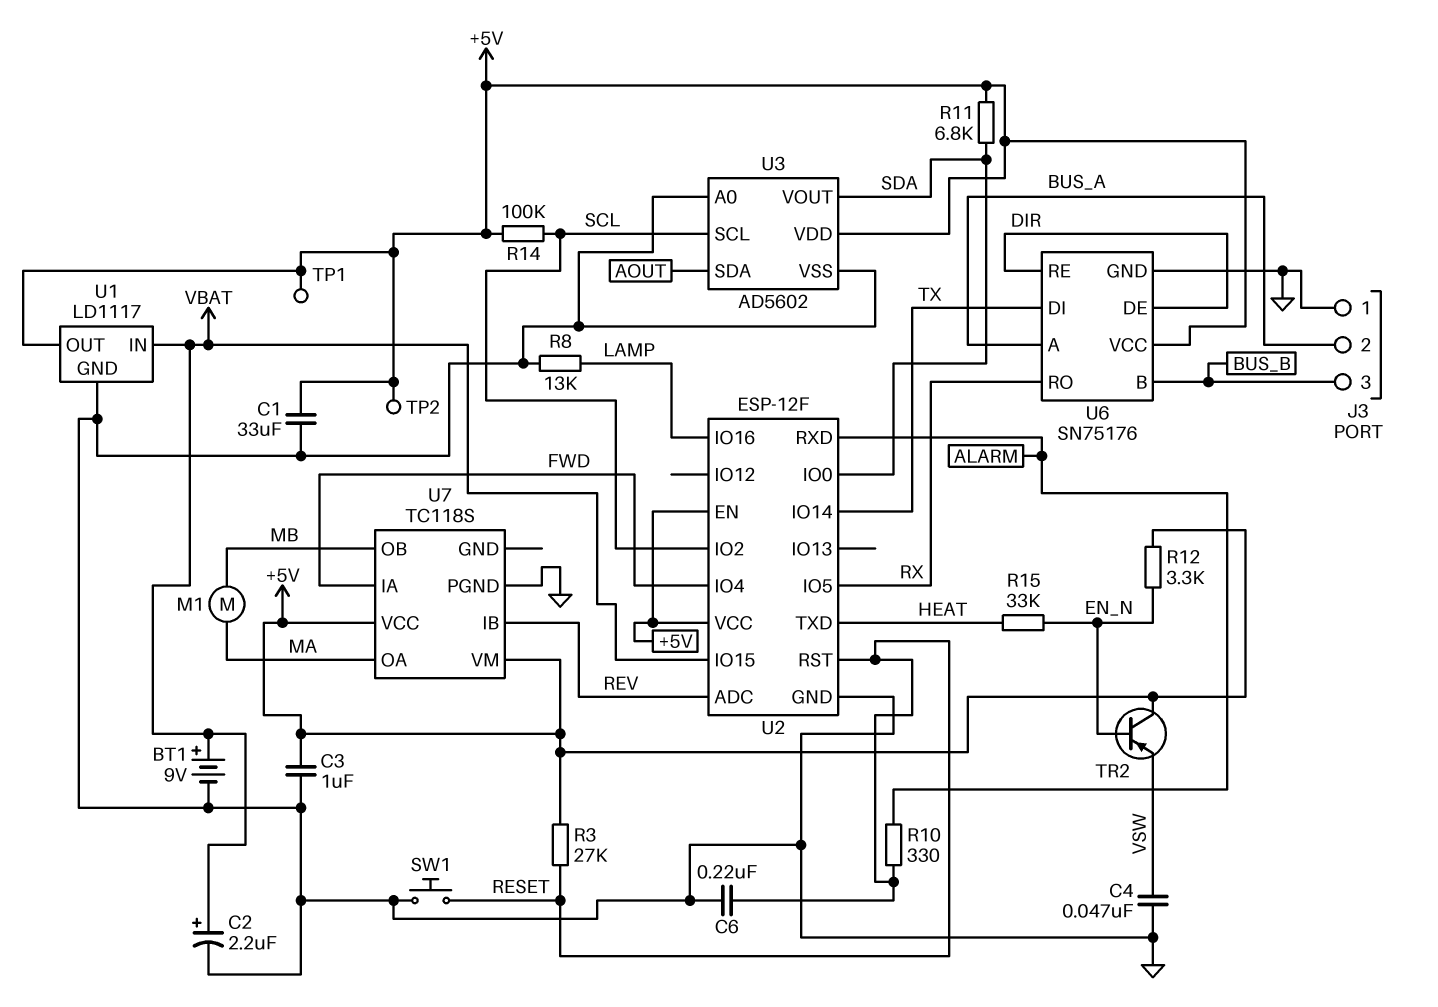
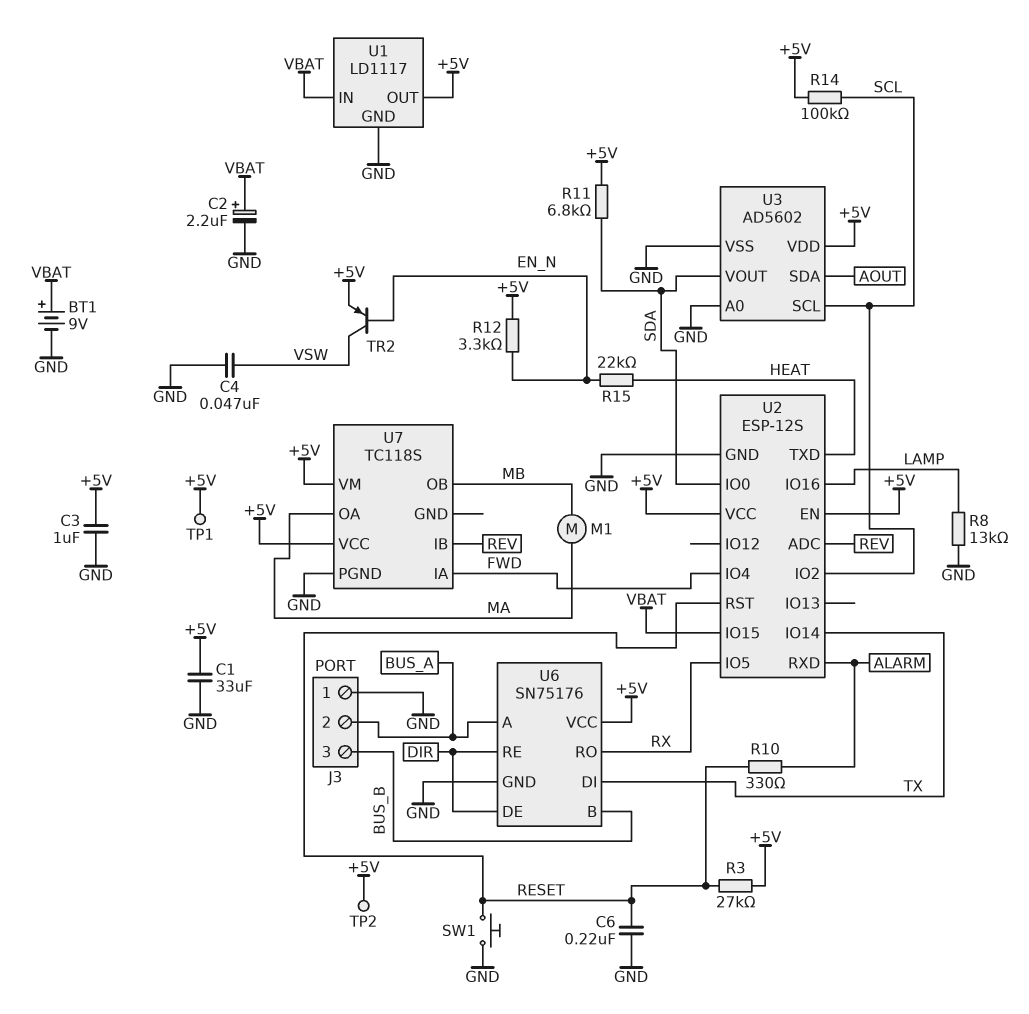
R15: 33k (EN_N, HEAT) -> 22k (EN_N, HEAT)
TR2: PNP (B EN_N, C +5V, E VSW) -> PNP (B EN_N, C VSW, E +5V)
U2: ESP-12F -> ESP-12S

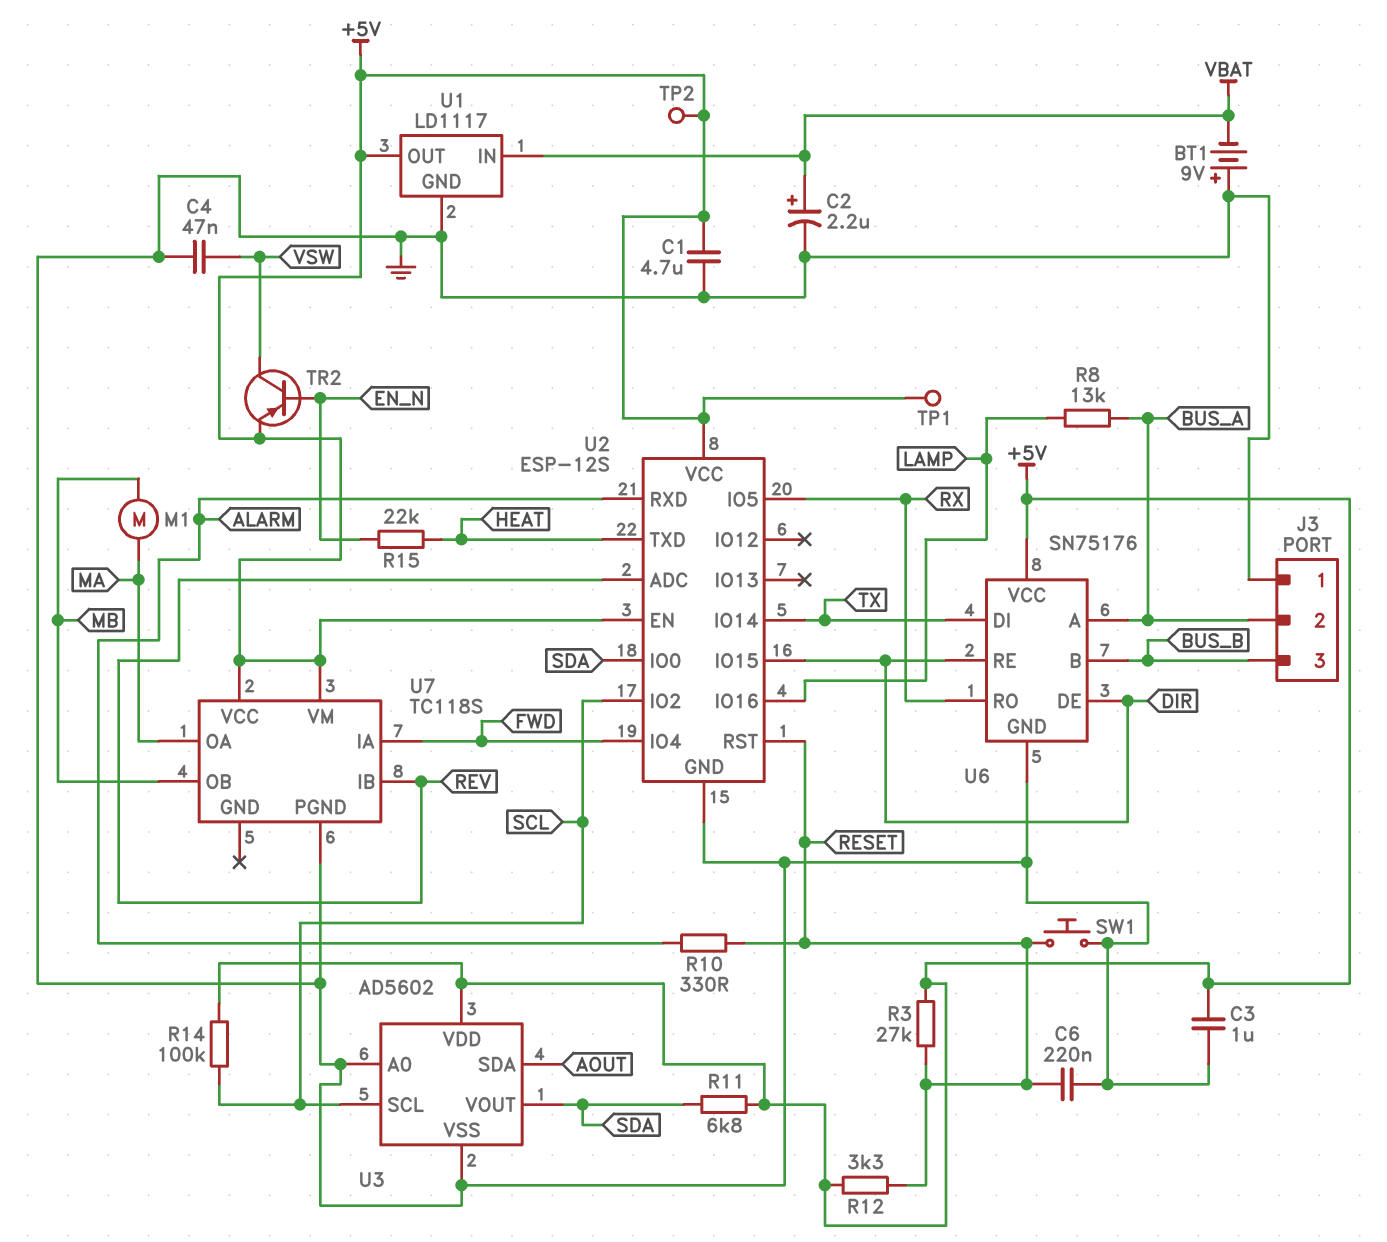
BT1: 9V (plus VBAT, minus GND) -> 9V (plus GND, minus VBAT)
C1: 33uF (+5V, GND) -> 4.7uF (+5V, GND)
R8: 13k (GND, LAMP) -> 13k (BUS_A, LAMP)
R12: 3.3k (+5V, EN_N) -> 3.3k (+5V, RESET)
U2 pin IO15: VBAT -> DIR

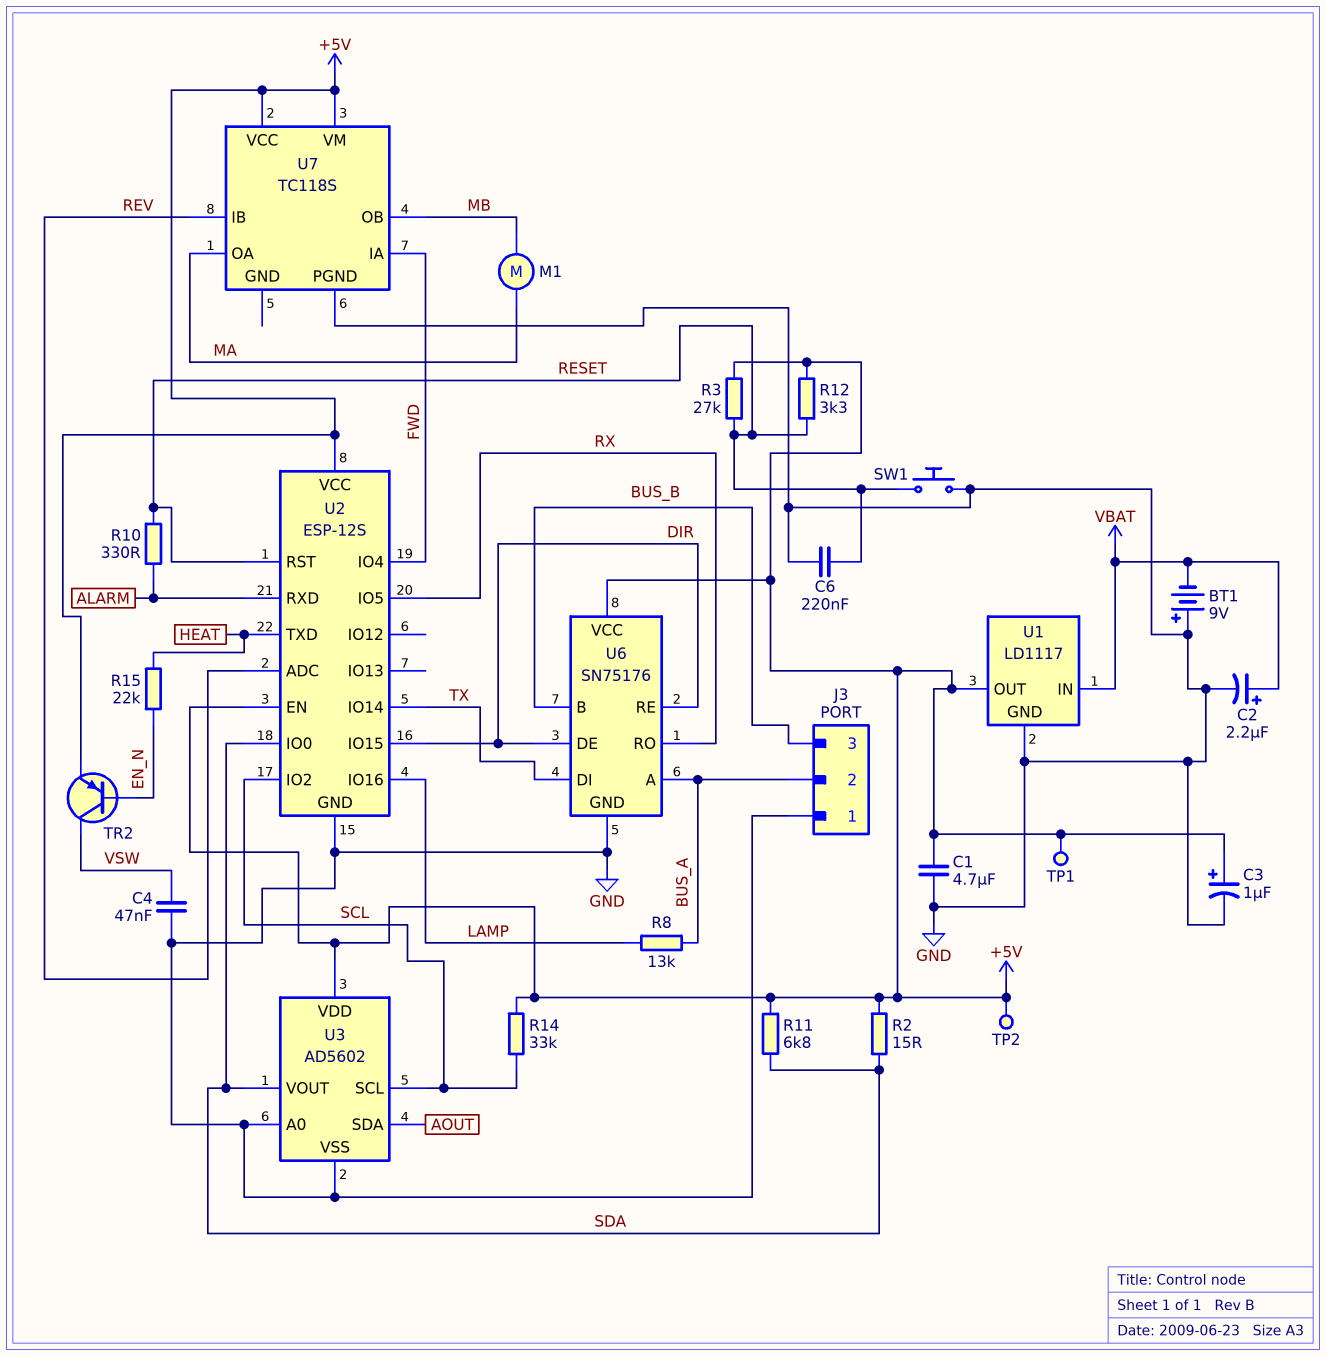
C3: 1uF (+5V, GND) -> 1uF (plus +5V, minus GND)
R2: none -> 15 (+5V, SDA)
R14: 100k (+5V, SCL) -> 33k (+5V, SCL)

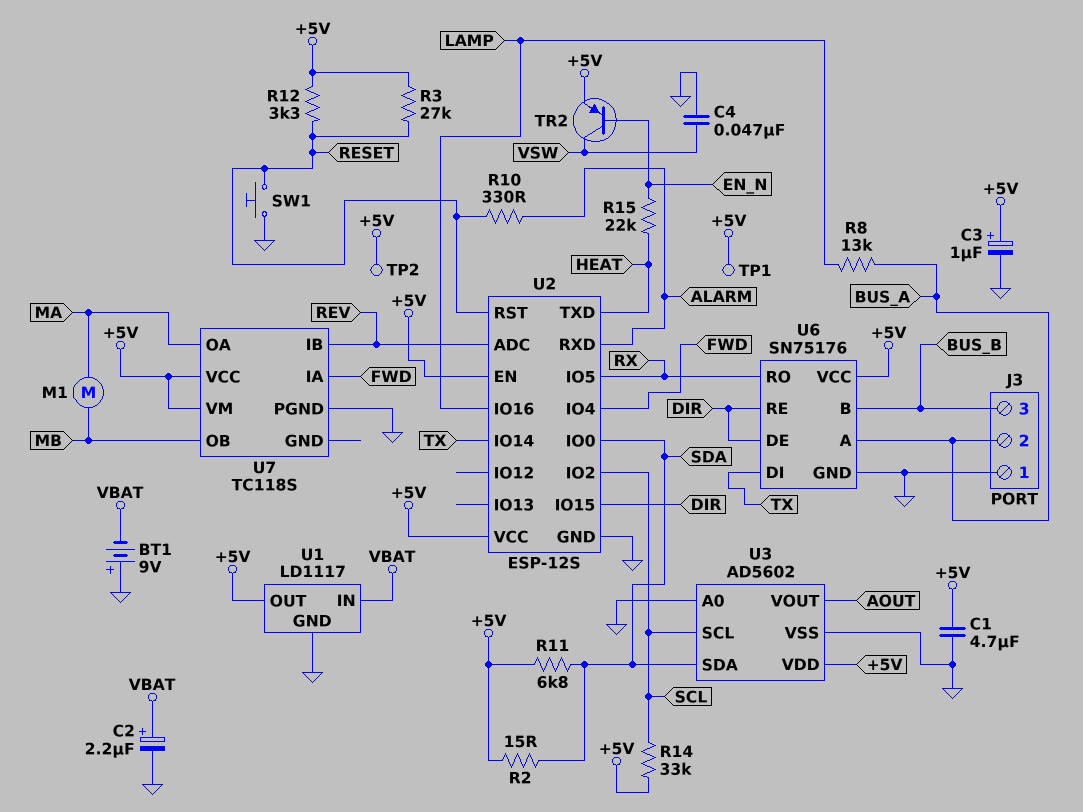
C6: 220nF (GND, RESET) -> none
U3 pin SDA: AOUT -> SDA
U3 pin VOUT: SDA -> AOUT

